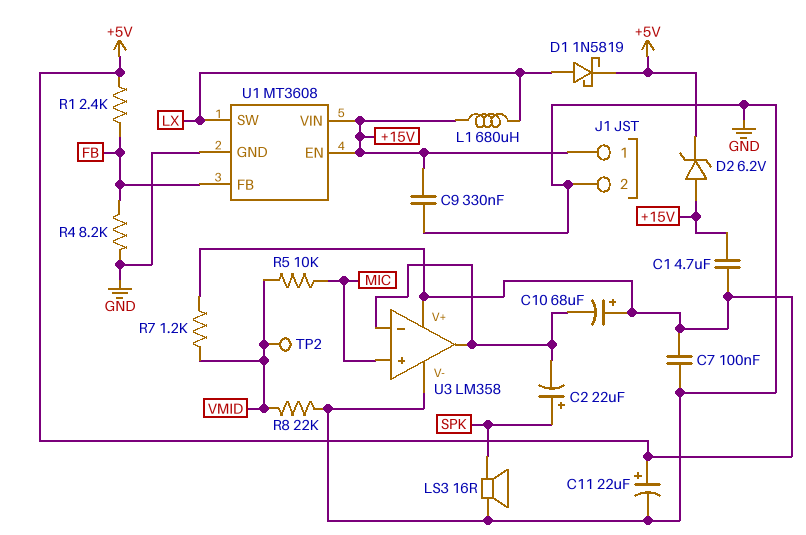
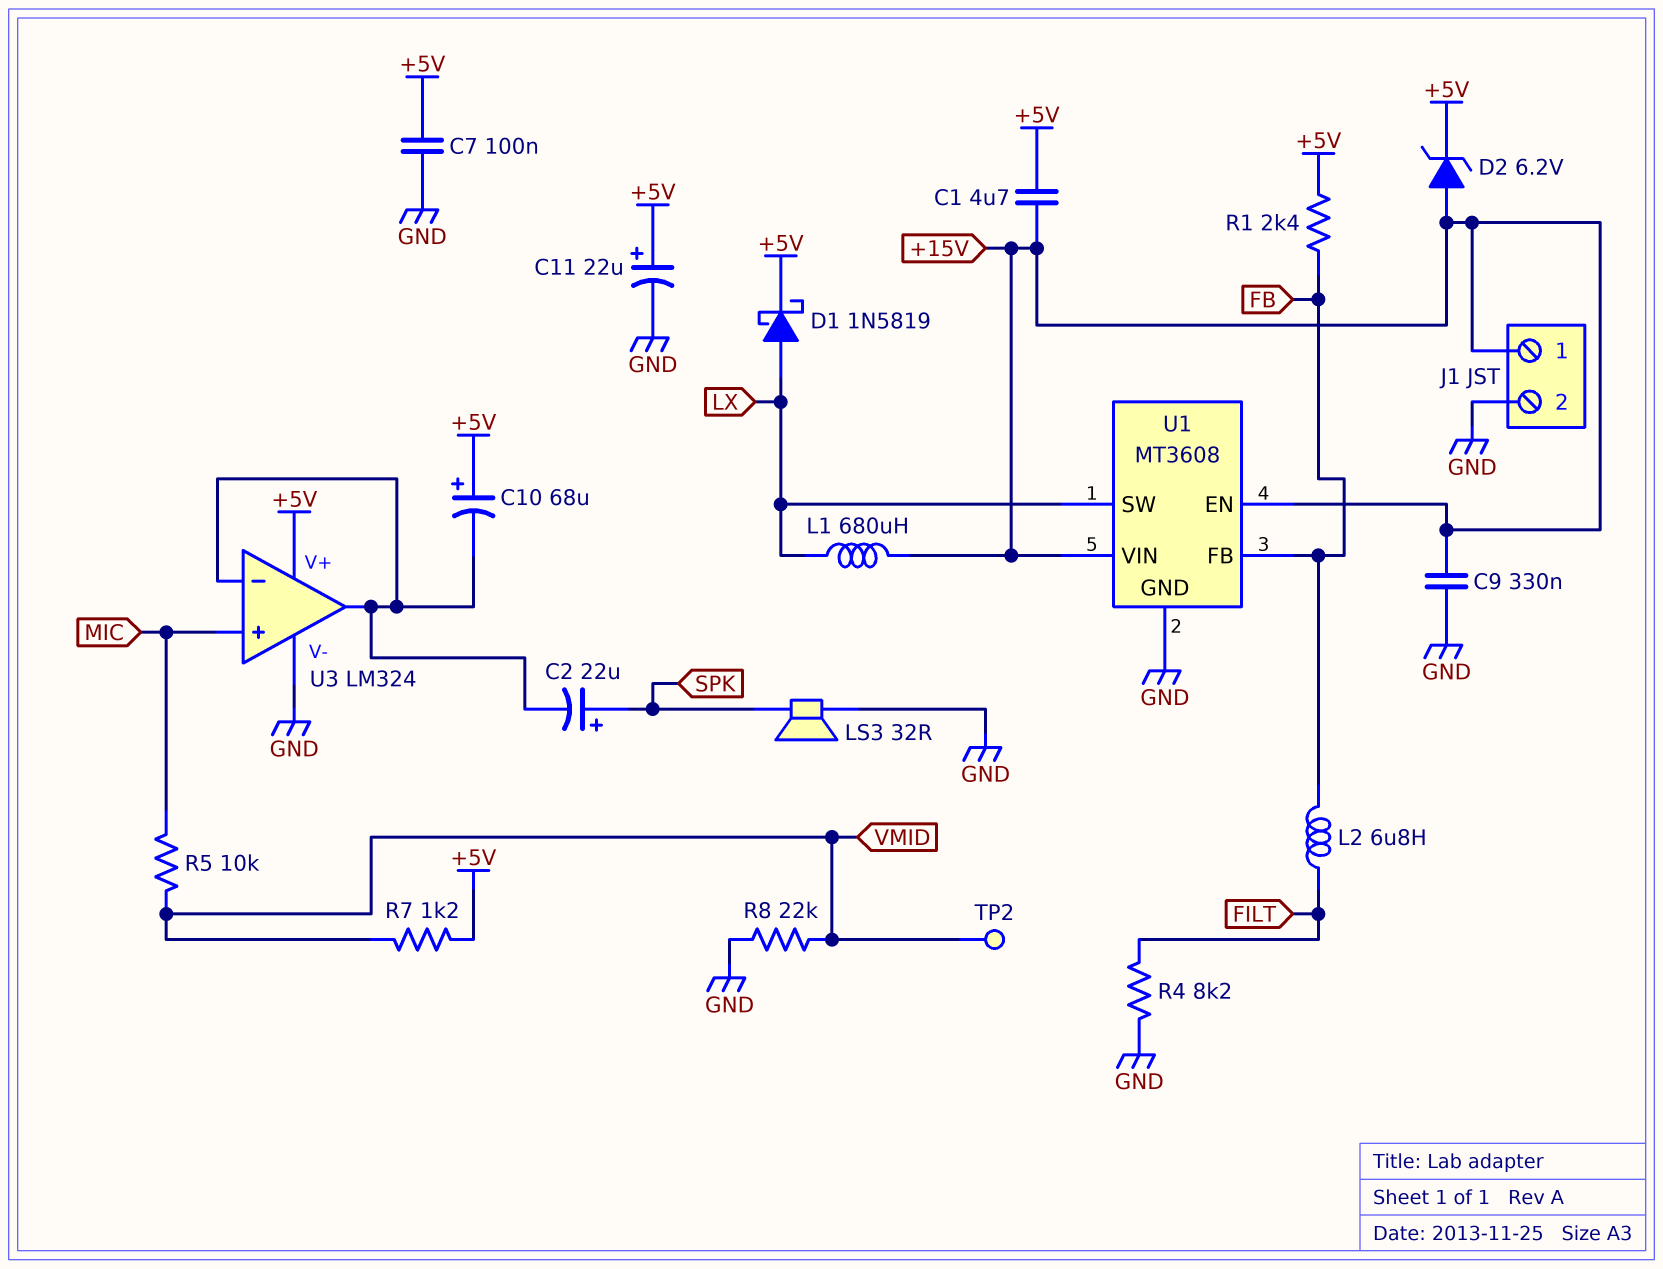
L2: none -> 6.8uH (FB, FILT)
LS3: speaker 16R (GND, SPK) -> speaker 32R (GND, SPK)
R4: 8.2k (FB, GND) -> 8.2k (FILT, GND)
U3: LM358 -> LM324

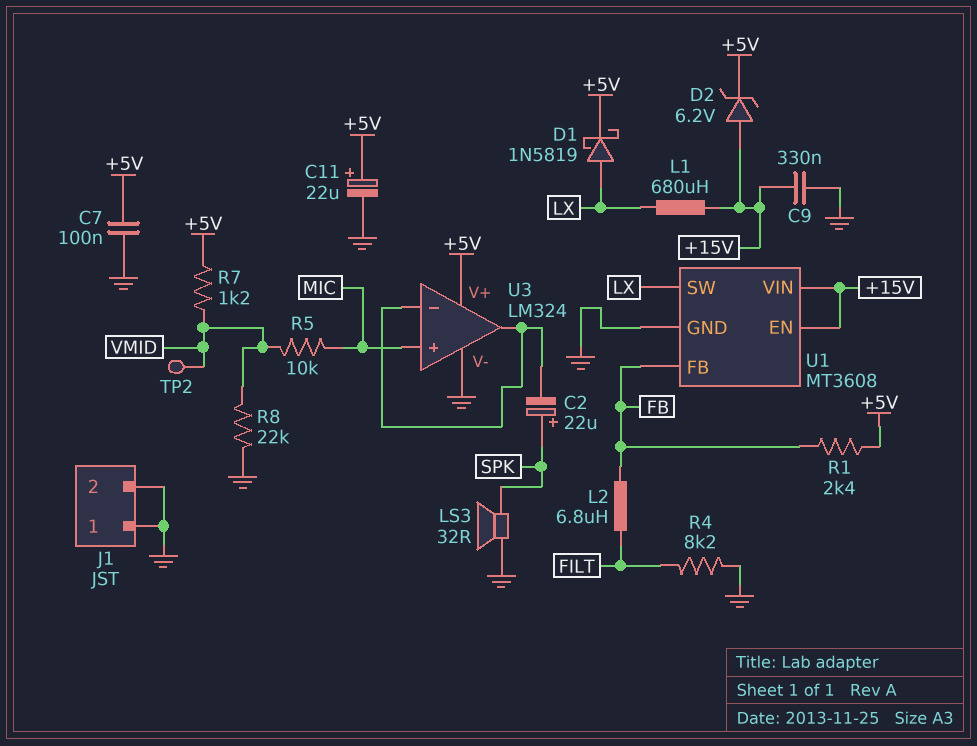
C1: 4.7uF (+5V, +15V) -> none
C10: 68uF (plus +5V, minus U3/in-) -> none
J1 pin 1: +15V -> GND

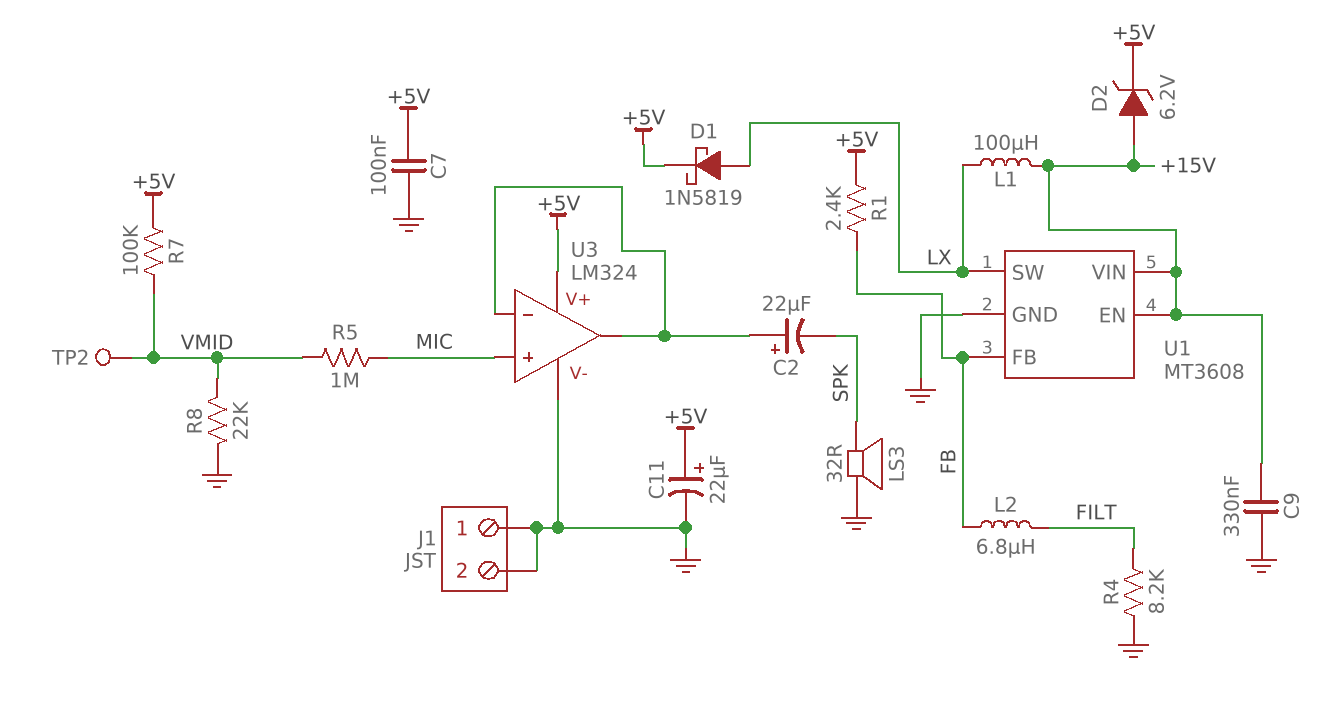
C2: 22uF (plus SPK, minus U3/in-) -> 22uF (plus U3/in-, minus SPK)
L1: 680uH (+15V, LX) -> 100uH (+15V, LX)
R5: 10k (MIC, VMID) -> 1M (MIC, VMID)
R7: 1.2k (+5V, VMID) -> 100k (+5V, VMID)

